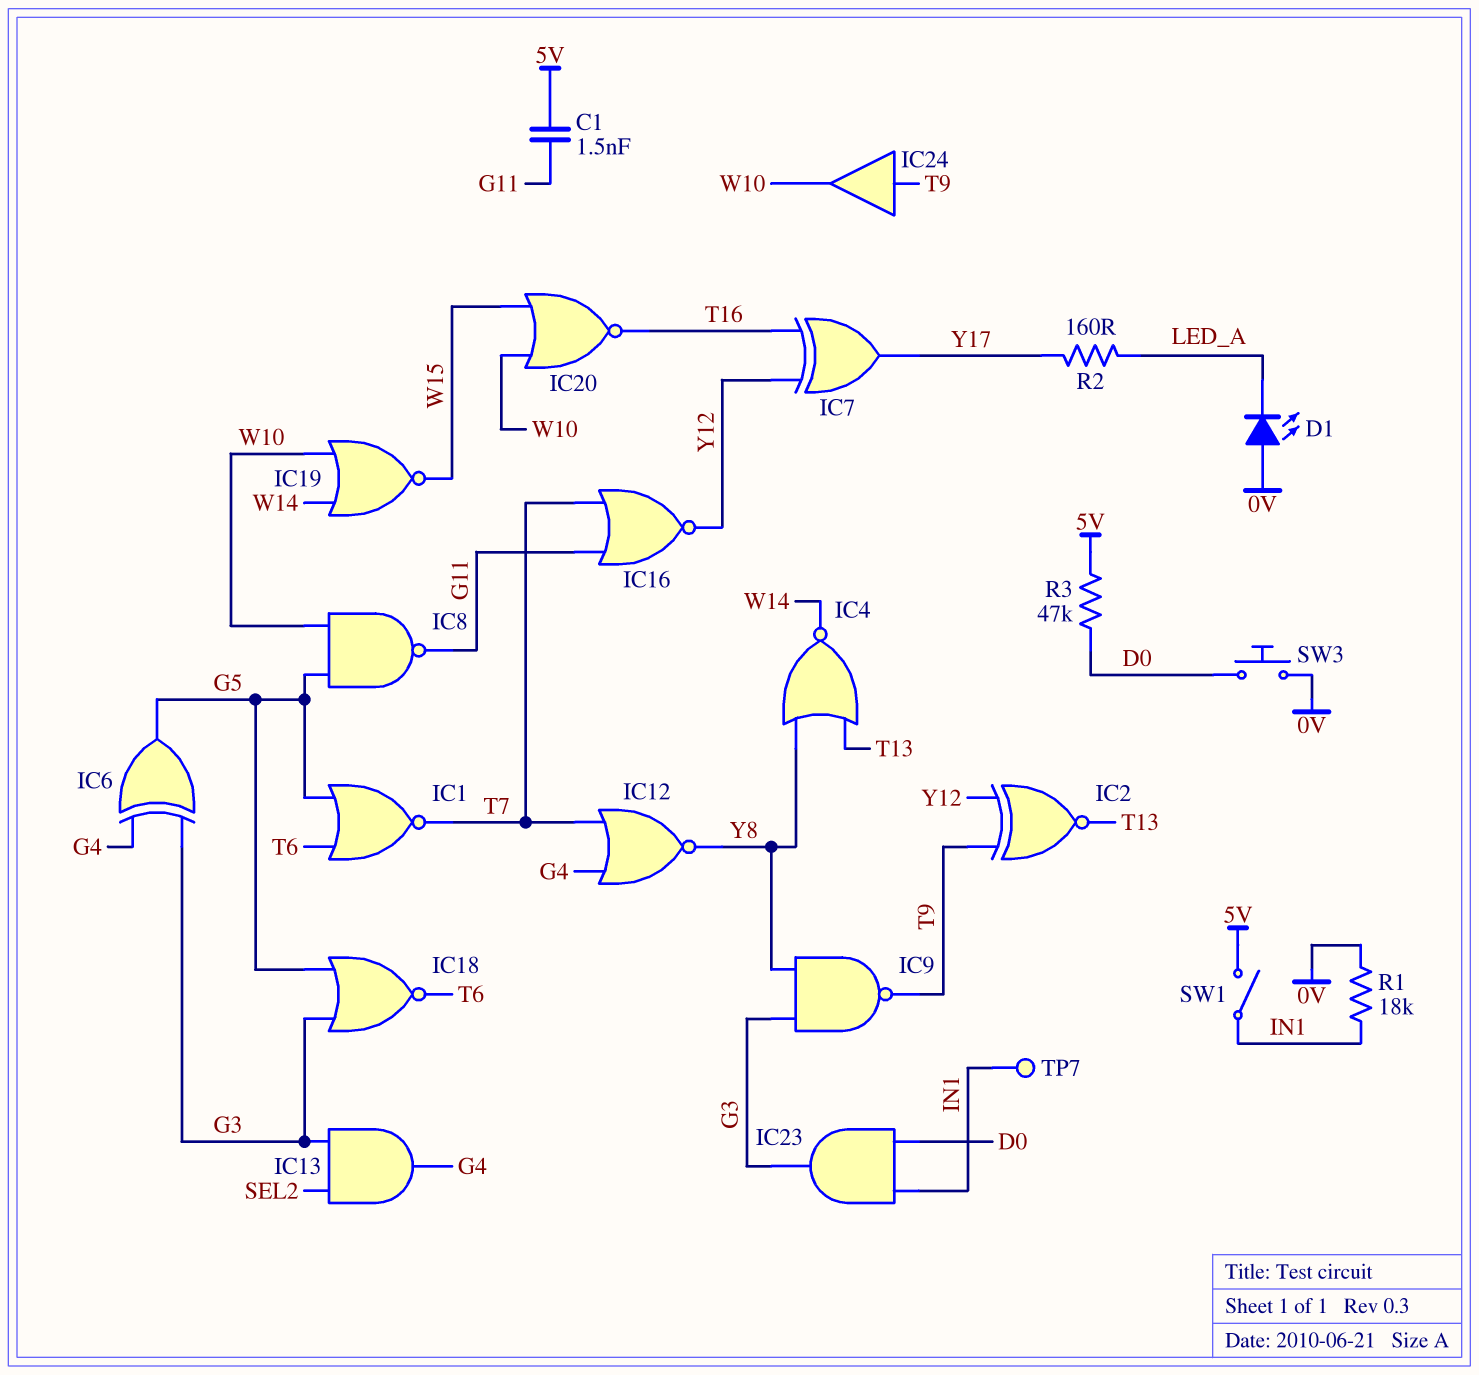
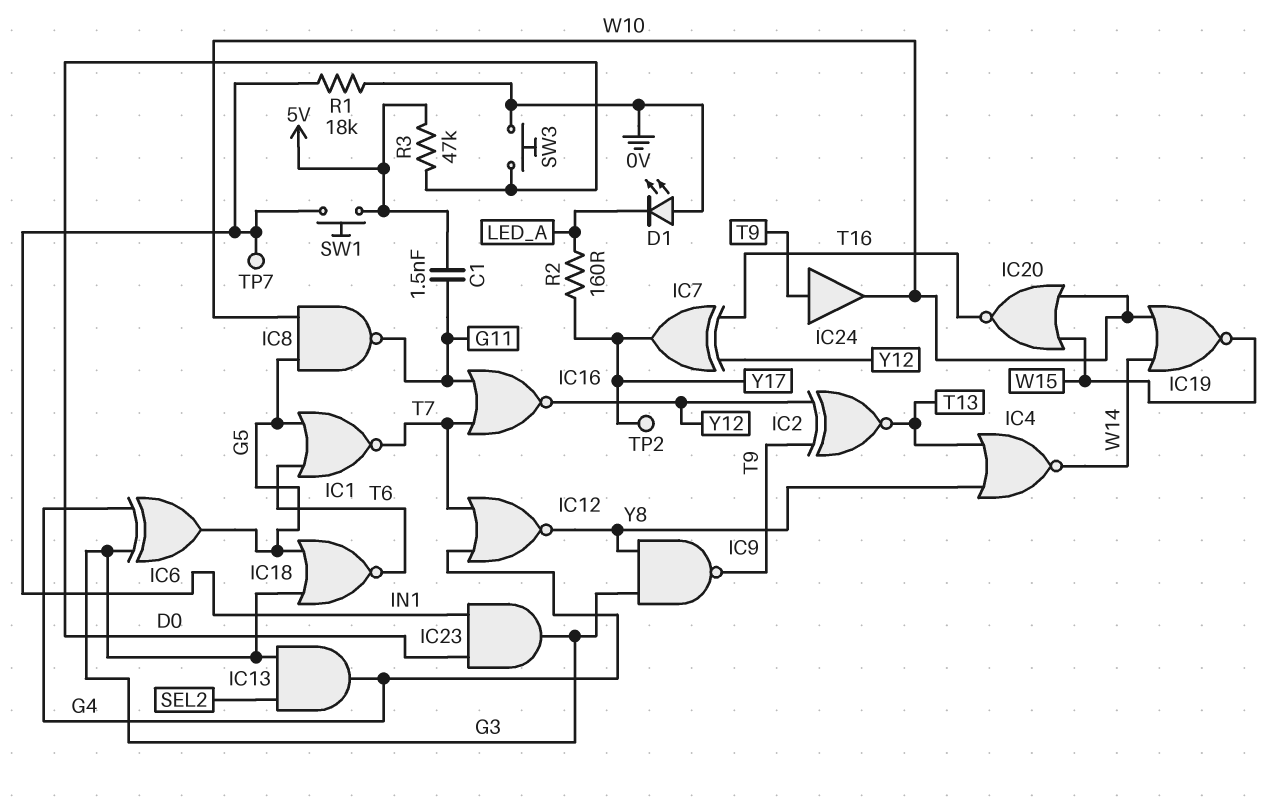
SW1: switch (5V, IN1) -> button (5V, IN1)
TP2: none -> test point (Y17)

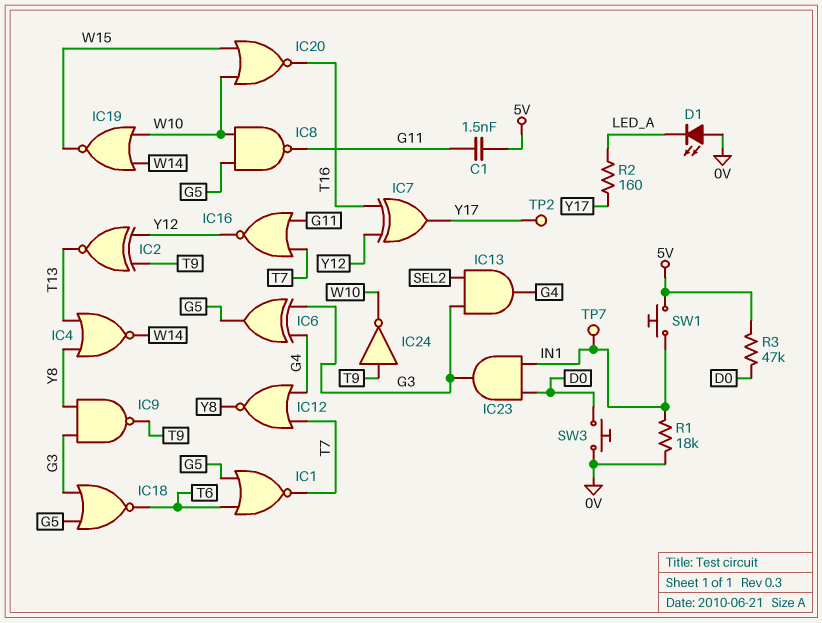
IC24: buffer (in T9, out W10) -> NOT (in T9, out W10)

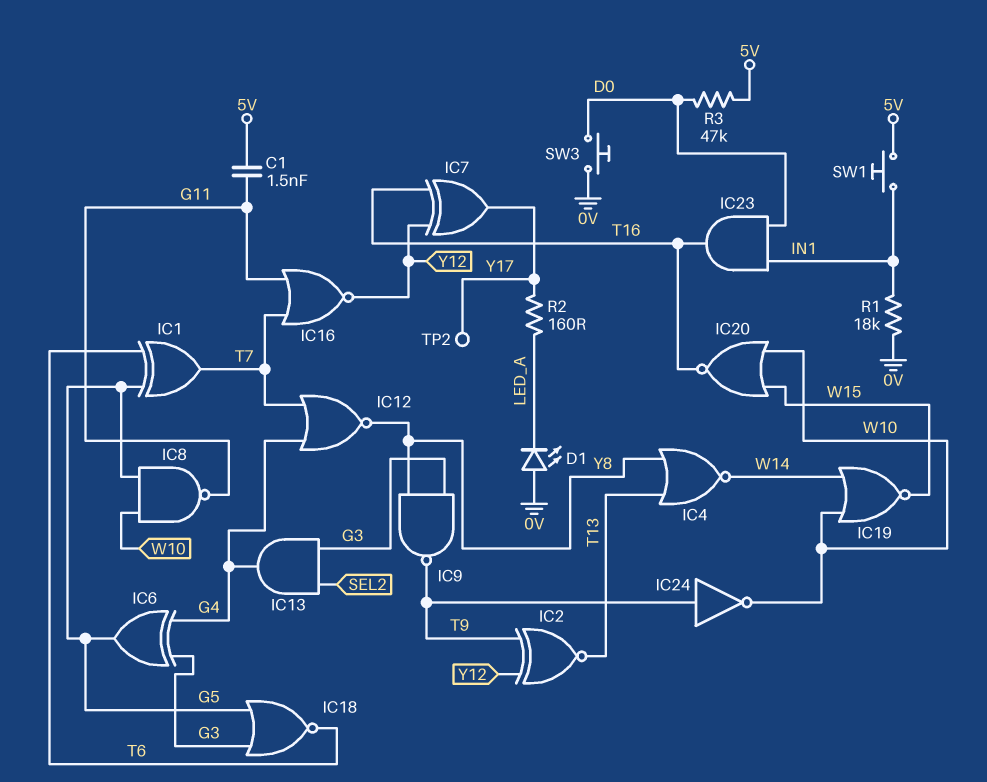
IC1: NOR (in G5, in T6, out T7) -> XOR (in G5, in T6, out T7)
IC23: AND (in D0, in IN1, out G3) -> AND (in D0, in IN1, out T16)
TP7: test point (IN1) -> none

